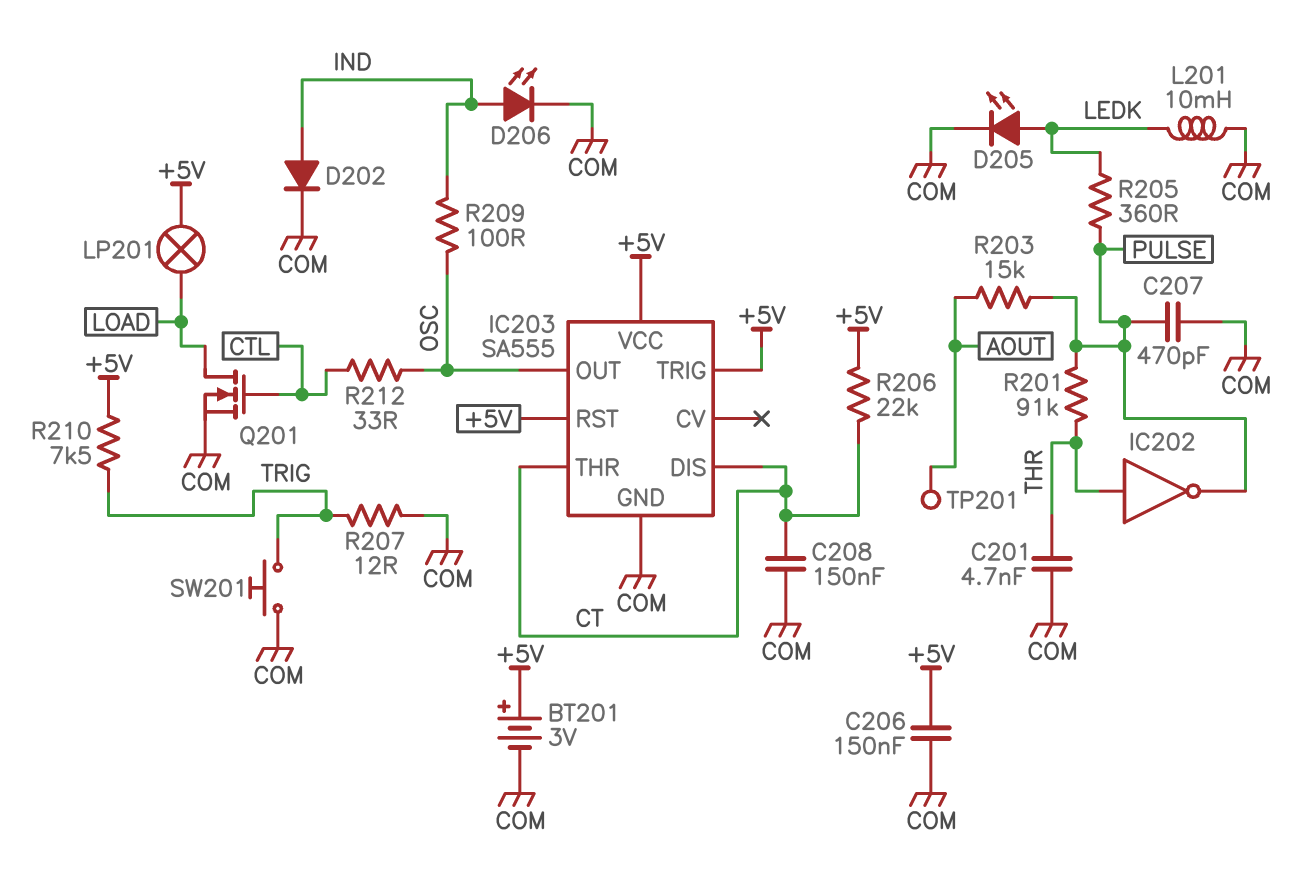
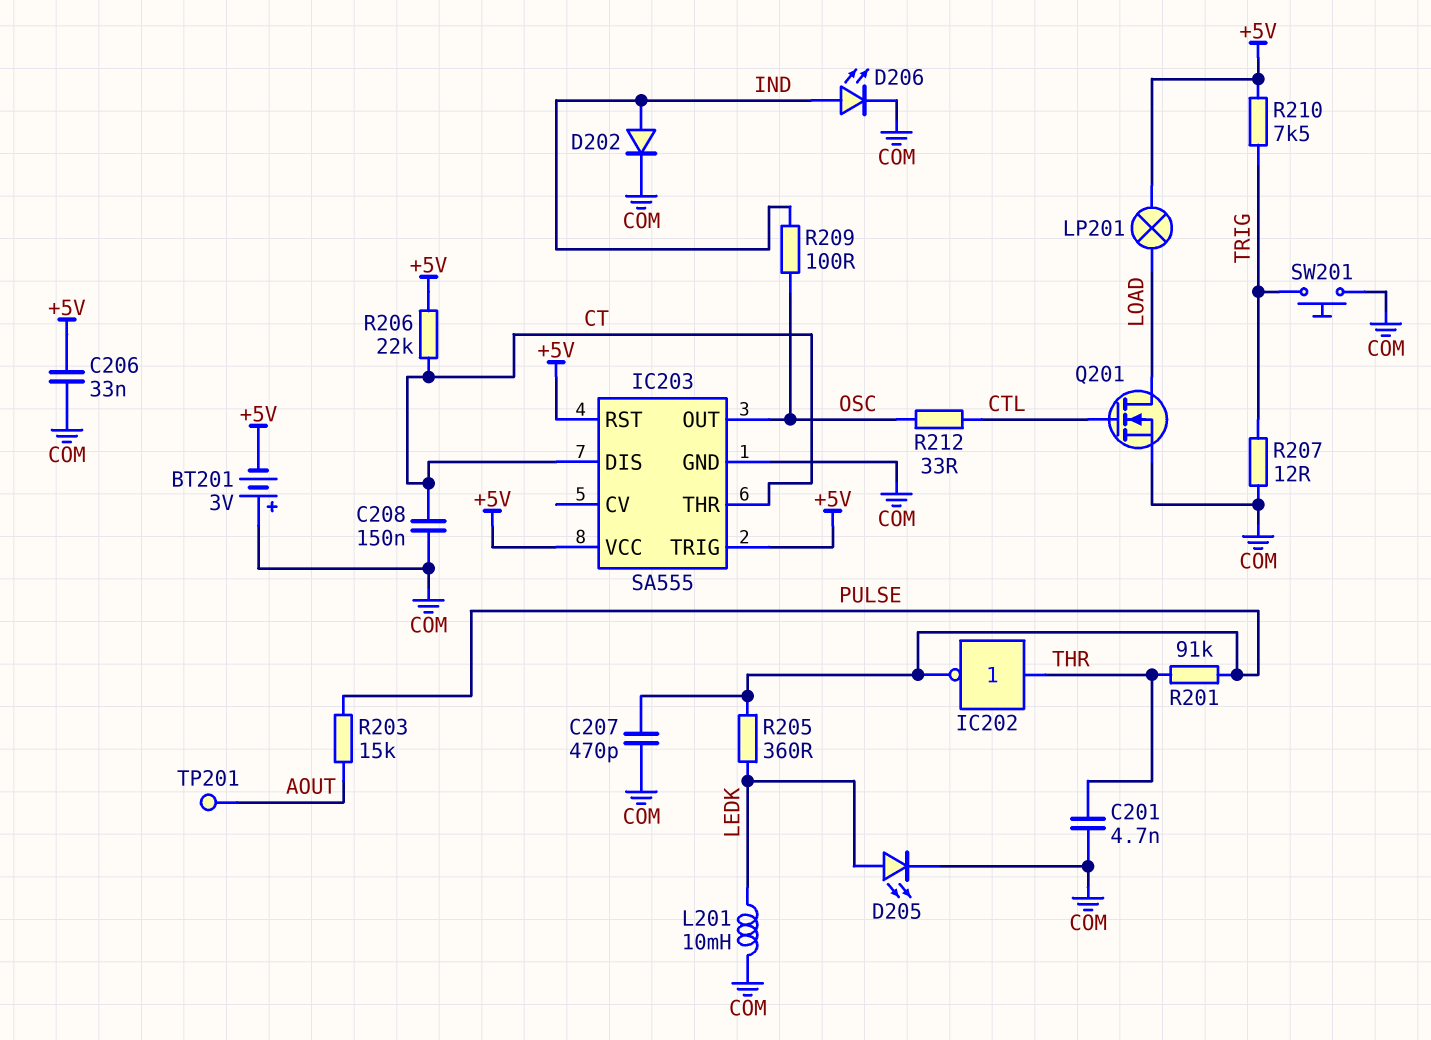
BT201: 3V (plus +5V, minus COM) -> 3V (plus COM, minus +5V)
C206: 150nF (+5V, COM) -> 33nF (+5V, COM)

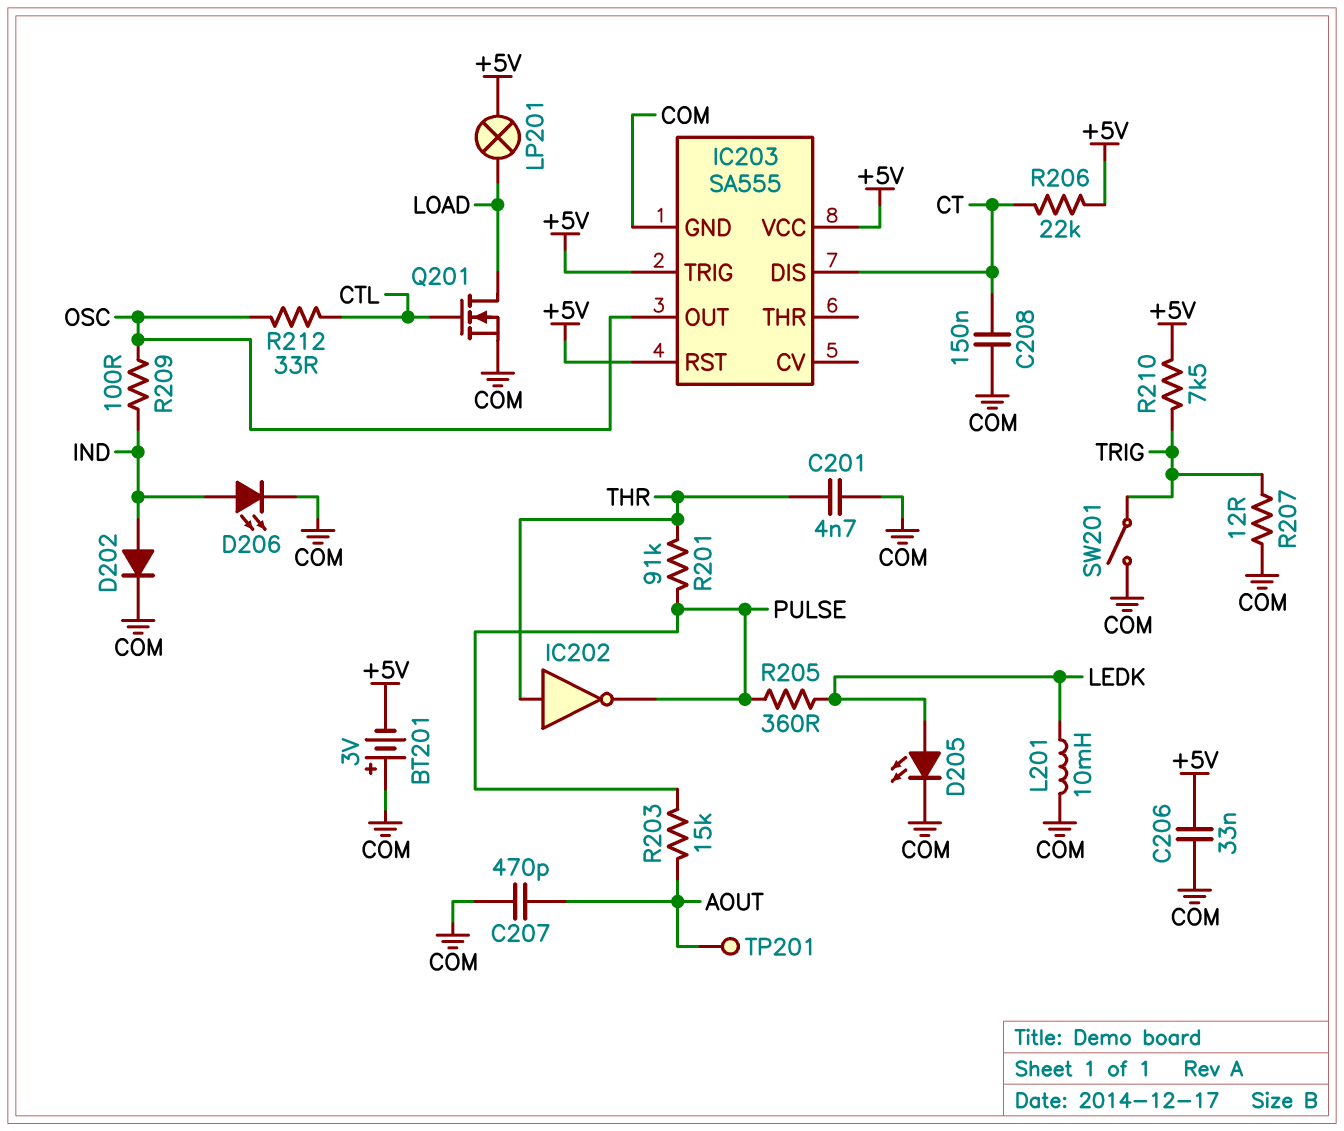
C207: 470pF (COM, PULSE) -> 470pF (AOUT, COM)
IC203 pin THR: CT -> none
SW201: button (COM, TRIG) -> switch (COM, TRIG)

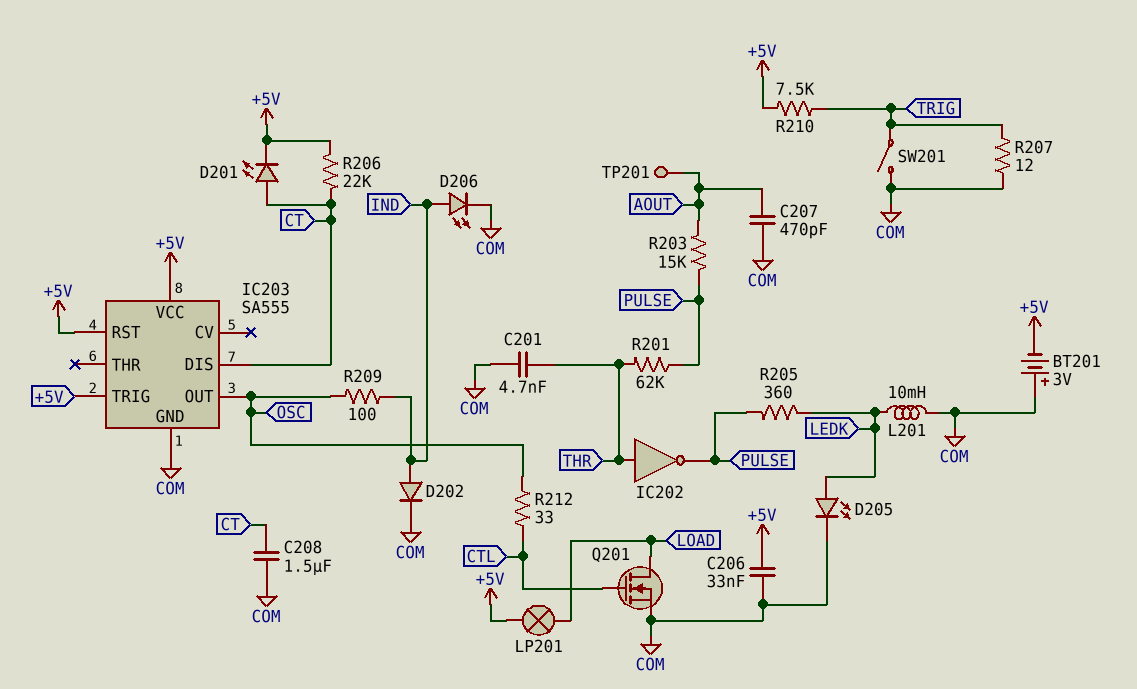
C208: 150nF (COM, CT) -> 1.5uF (COM, CT)
D201: none -> LED (A CT, K +5V)
R201: 91k (PULSE, THR) -> 62k (PULSE, THR)

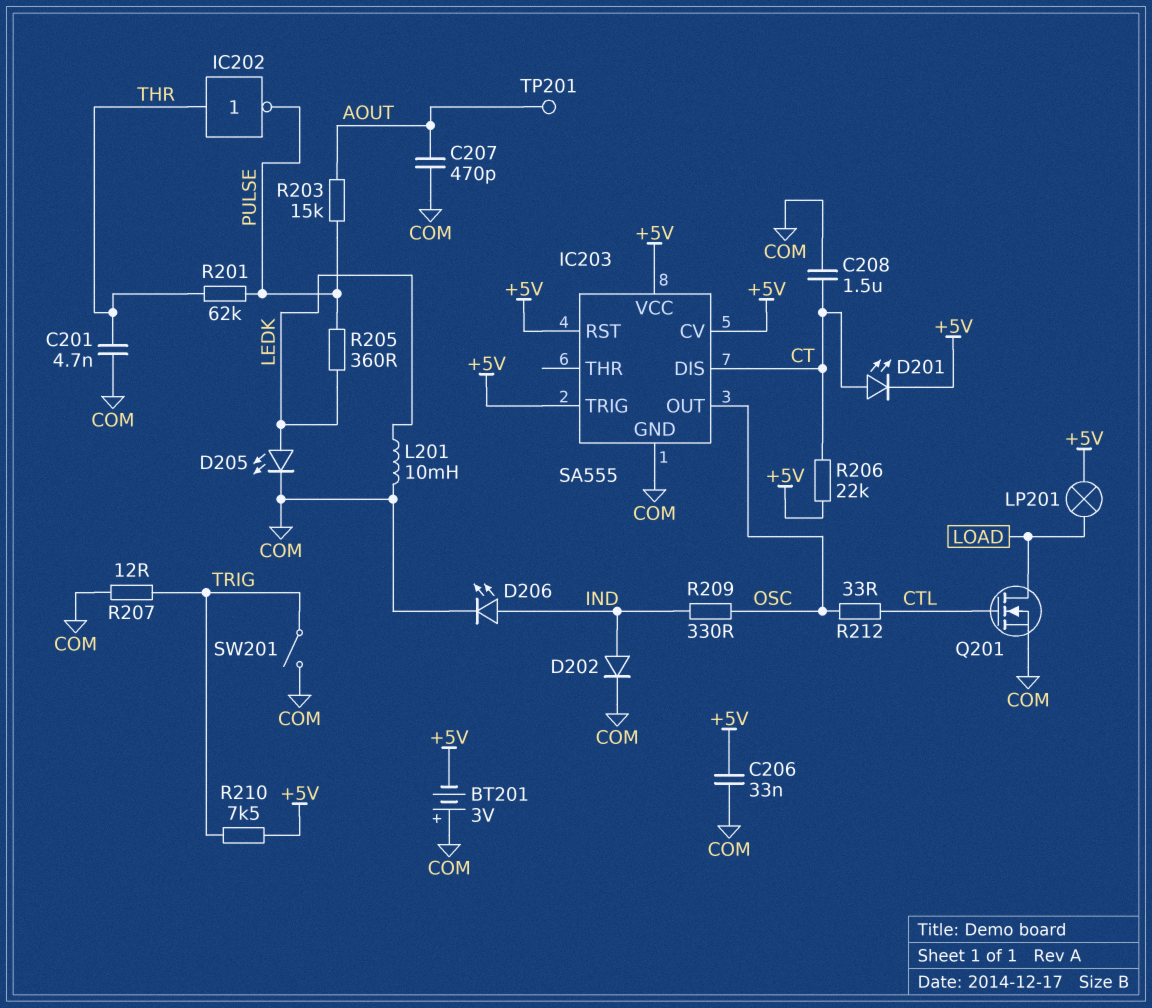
IC203 pin CV: none -> +5V
R209: 100 (IND, OSC) -> 330 (IND, OSC)

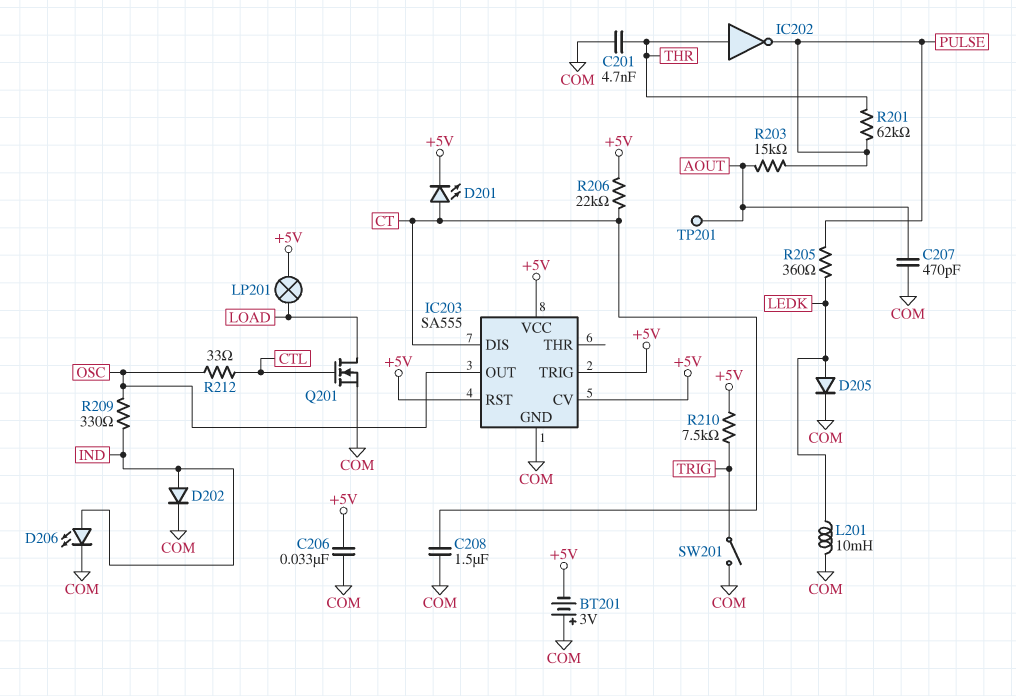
D205: LED (A LEDK, K COM) -> diode (A LEDK, K COM)
R207: 12 (COM, TRIG) -> none

